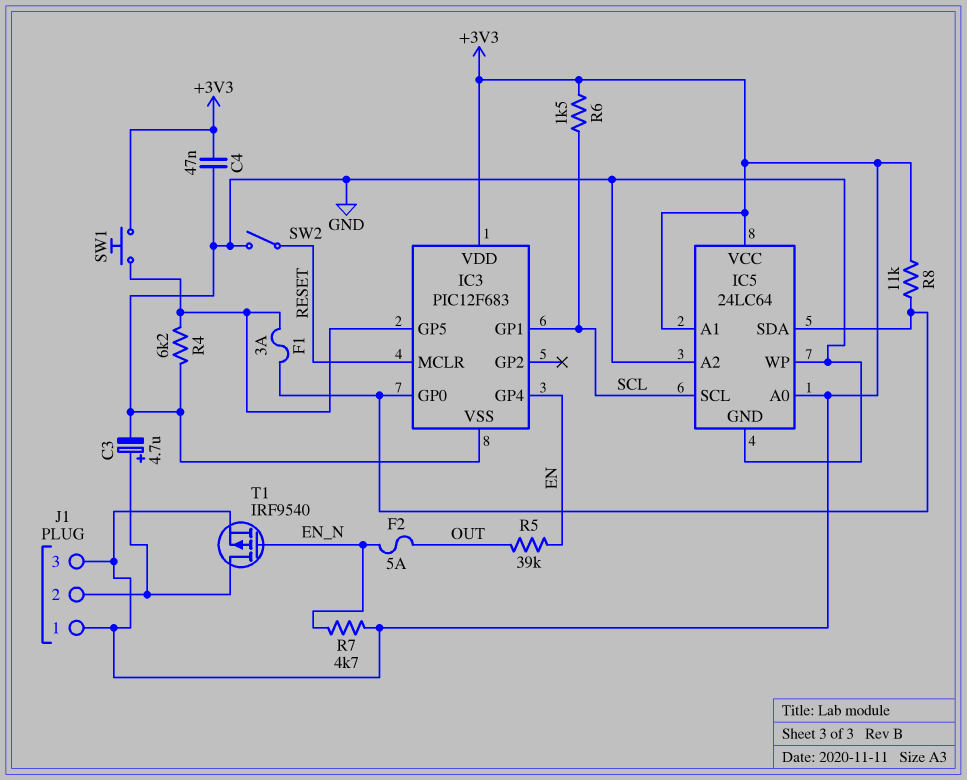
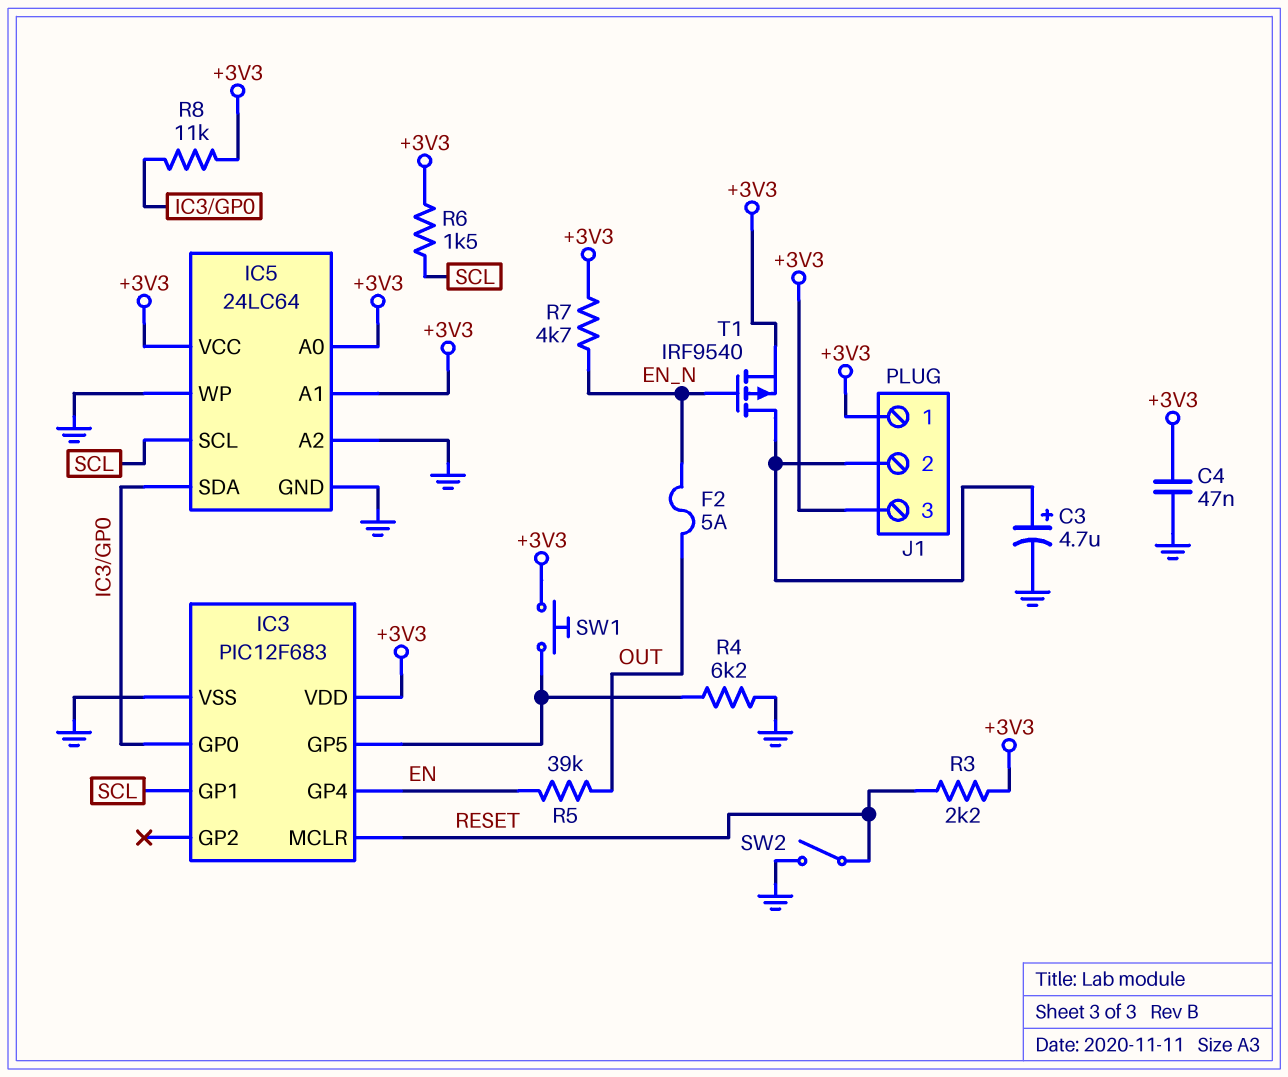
F1: 3A (IC3/GP0, IC3/GP5) -> none
R3: none -> 2.2k (+3V3, RESET)

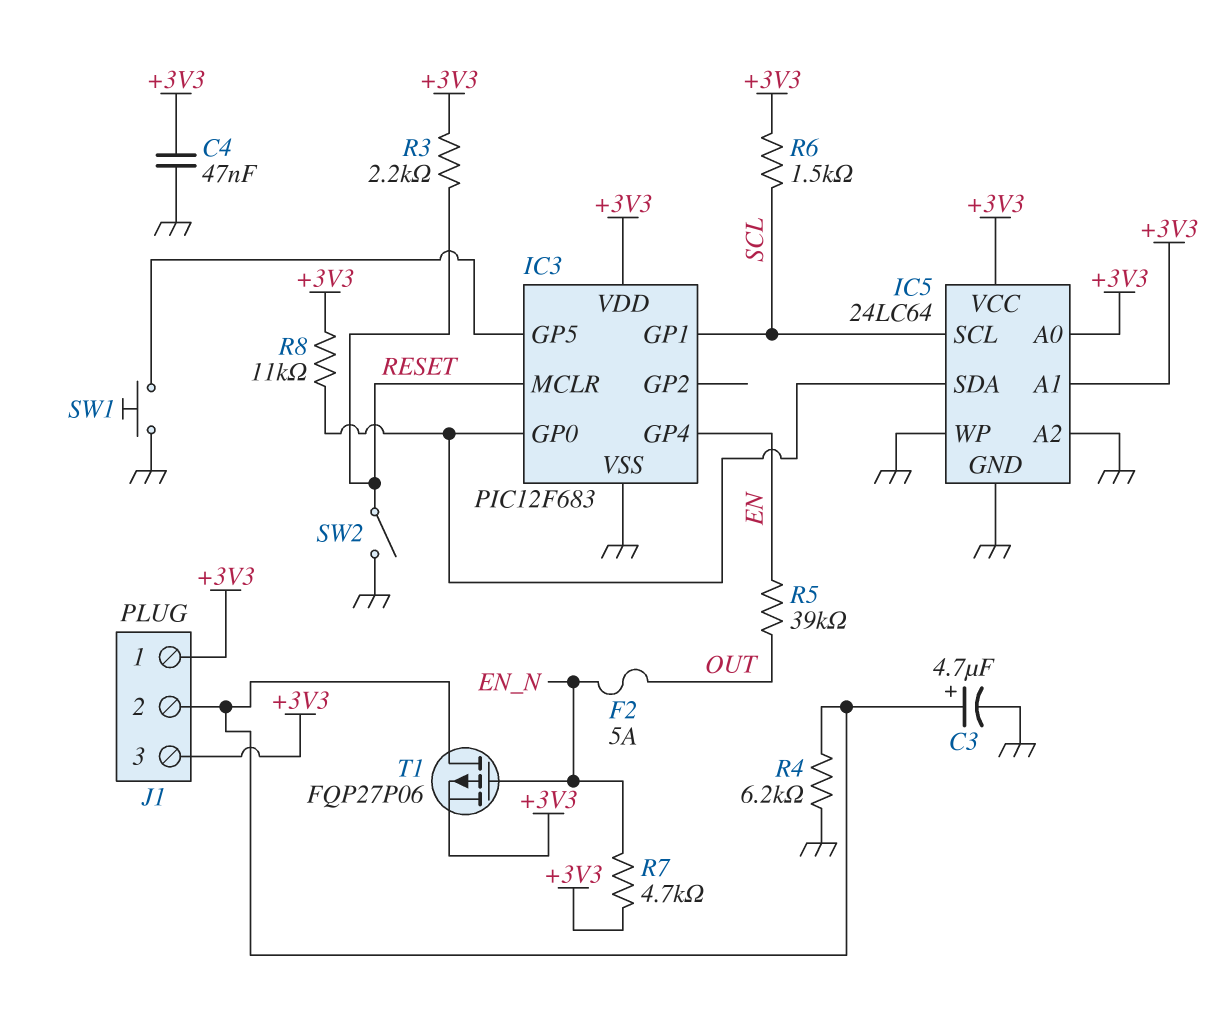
R4: 6.2k (GND, IC3/GP5) -> 6.2k (GND, J1/2)
SW1: button (+3V3, IC3/GP5) -> button (GND, IC3/GP5)
T1: PMOS IRF9540 (G EN_N, D J1/2, S +3V3) -> PMOS FQP27P06 (G EN_N, D J1/2, S +3V3)

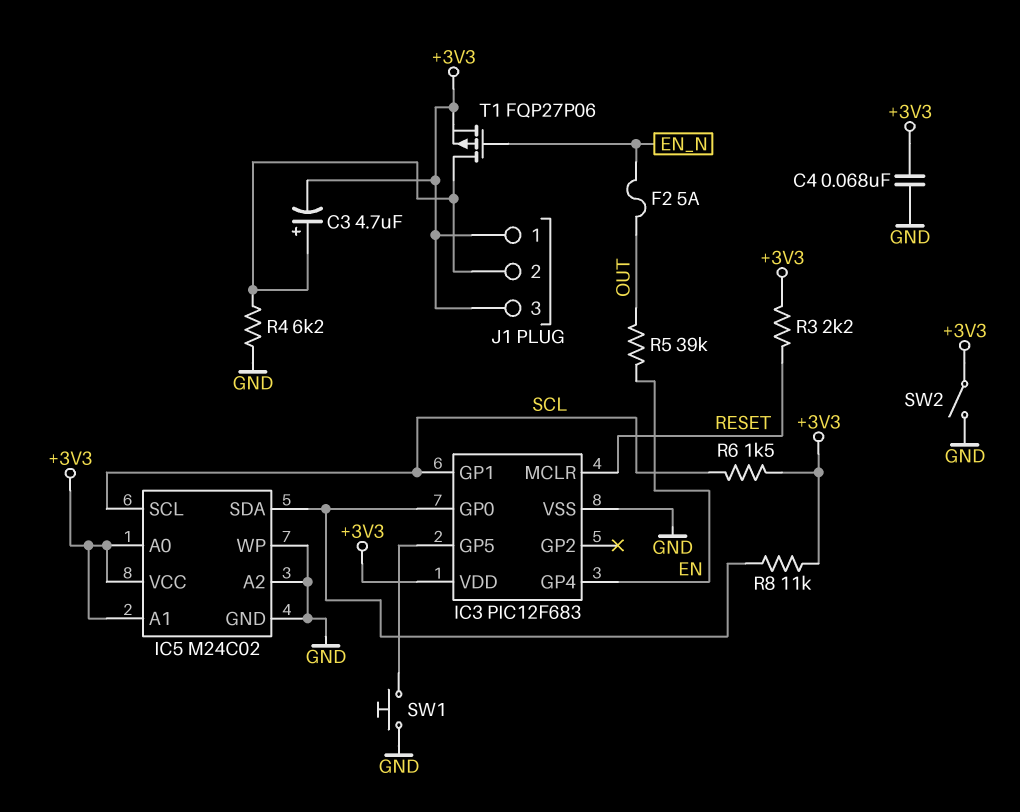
C3: 4.7uF (plus J1/2, minus GND) -> 4.7uF (plus J1/2, minus +3V3)
C4: 47nF (+3V3, GND) -> 68nF (+3V3, GND)
IC5: 24LC64 -> M24C02
R7: 4.7k (+3V3, EN_N) -> none
SW2: switch (GND, RESET) -> switch (+3V3, GND)

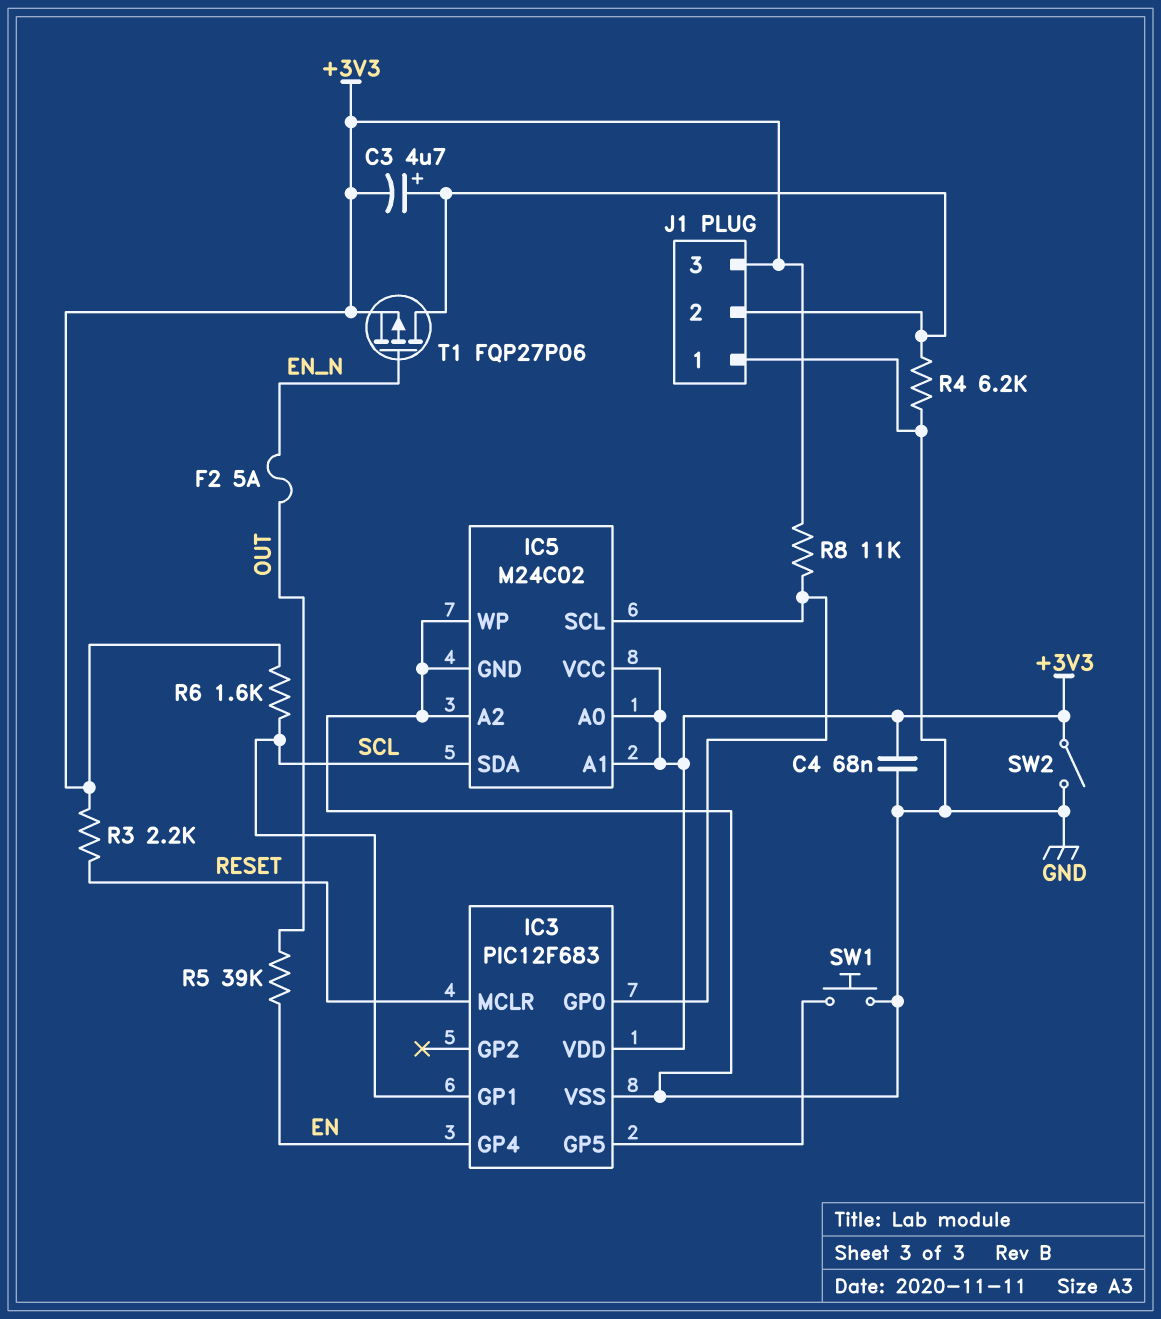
IC5 pin SCL: SCL -> IC3/GP0
IC5 pin SDA: IC3/GP0 -> SCL
J1 pin 1: +3V3 -> GND
R6: 1.5k (+3V3, SCL) -> 1.6k (+3V3, SCL)

